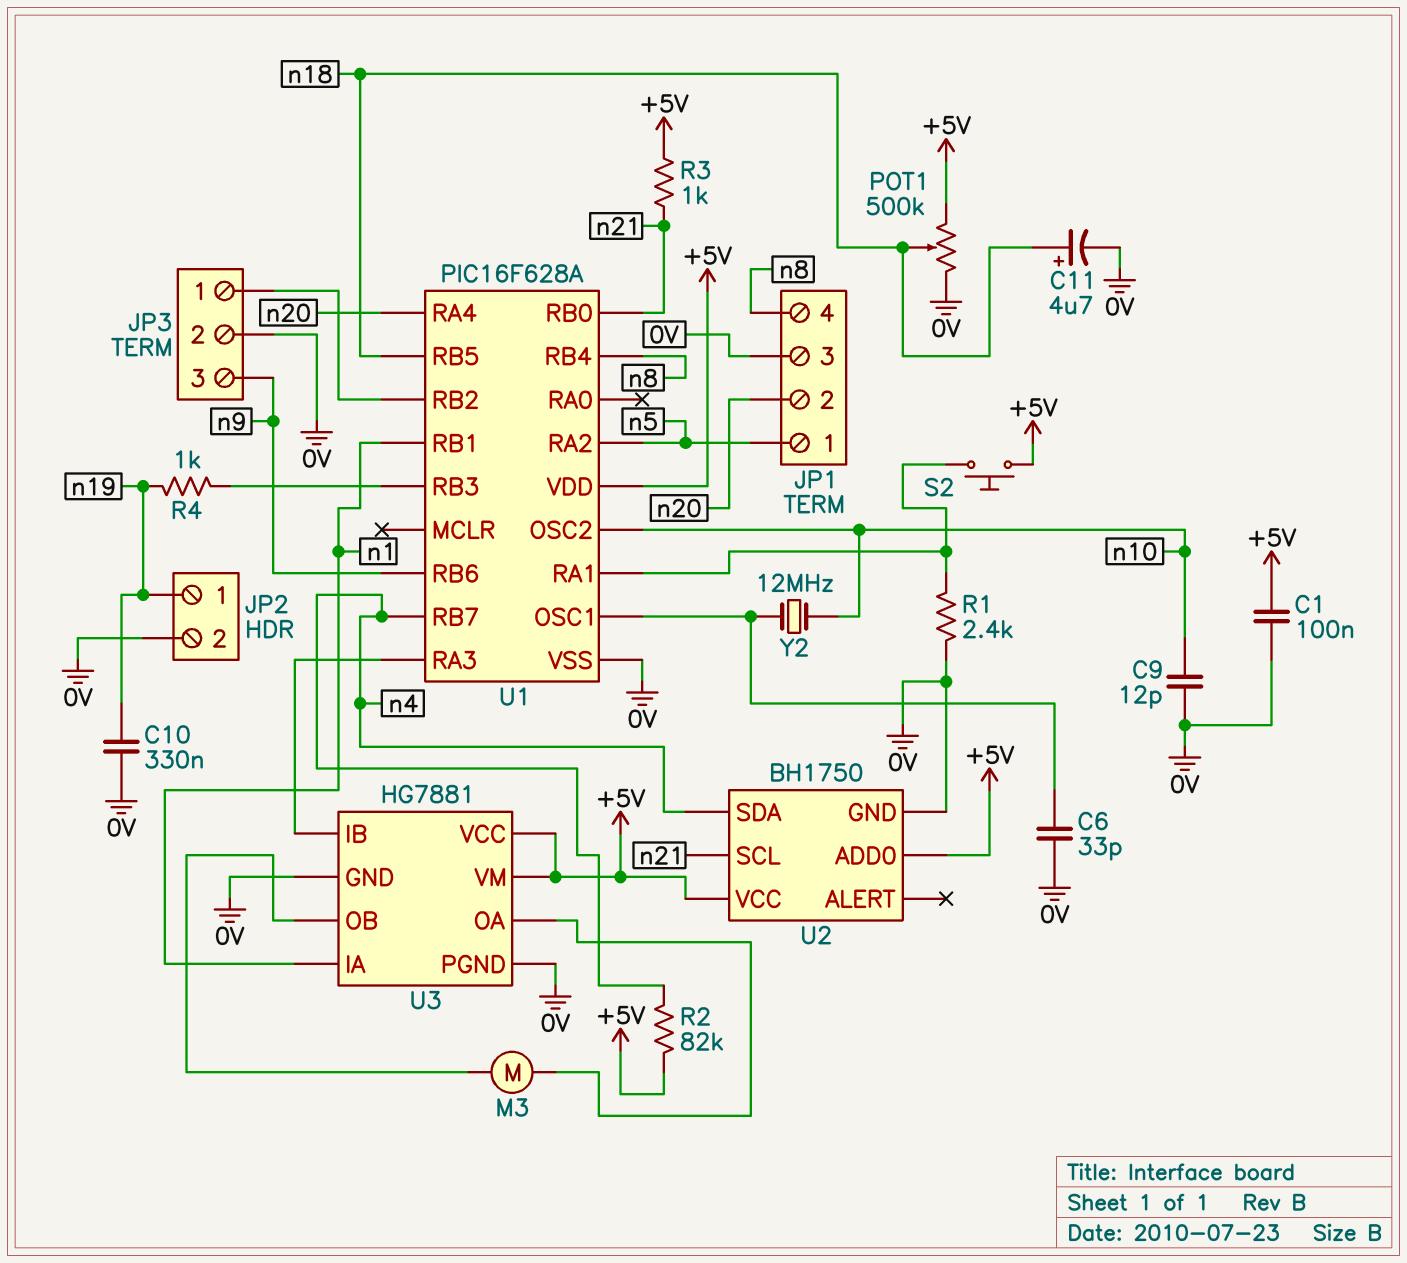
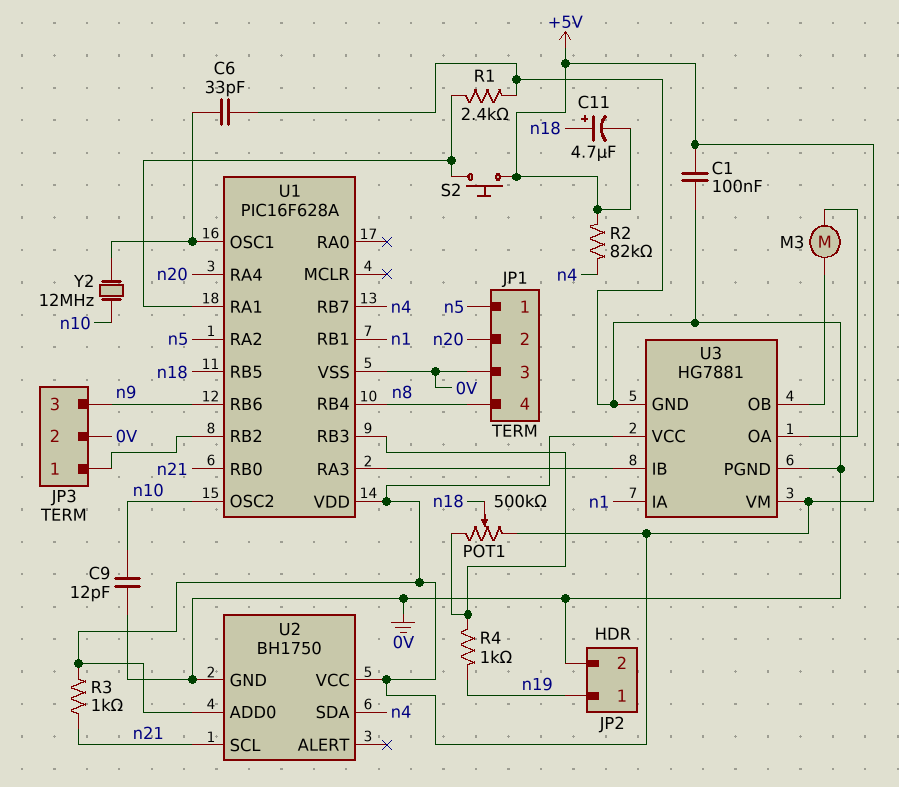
C10: 330nF (0V, n19) -> none
C11: 4.7uF (plus n18, minus 0V) -> 4.7uF (plus n18, minus +5V)
POT1: 500k (+5V, 0V, wiper n18) -> 500k (+5V, U1/RB3, wiper n18)

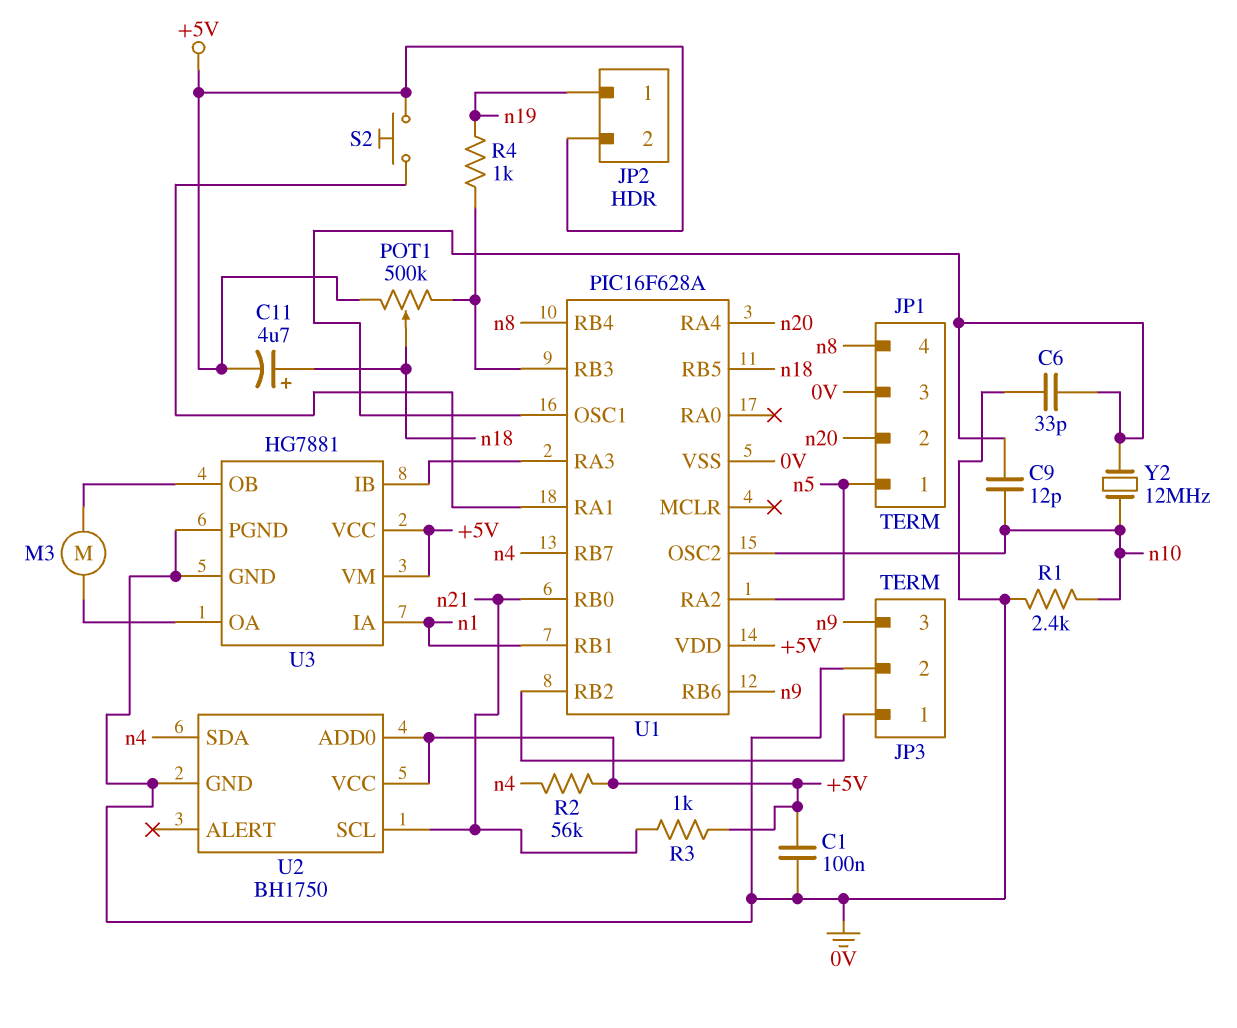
C9: 12pF (0V, n10) -> 12pF (U1/OSC1, n10)
JP2 pin 2: 0V -> +5V
R1: 2.4k (0V, U1/RA1) -> 2.4k (0V, n10)
R2: 82k (+5V, n4) -> 56k (+5V, n4)

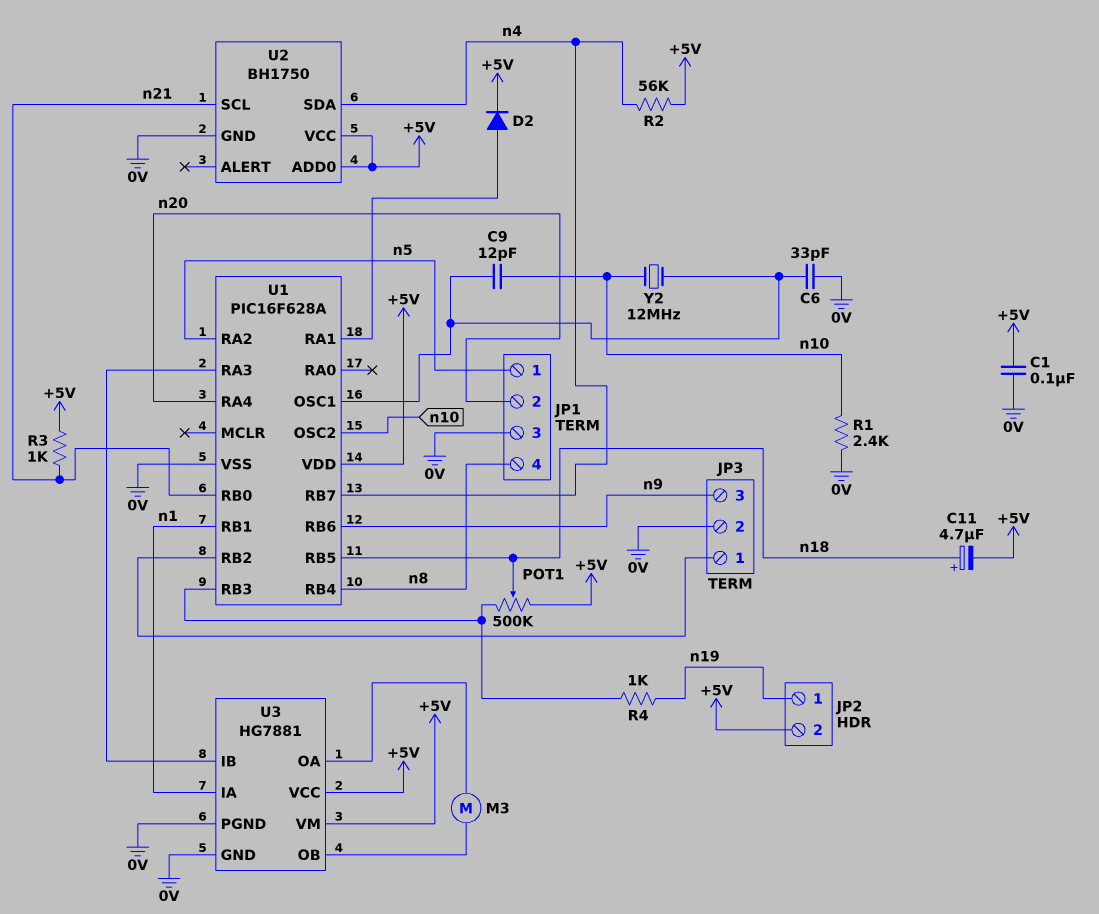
D2: none -> diode (A U1/RA1, K +5V)
S2: button (+5V, U1/RA1) -> none

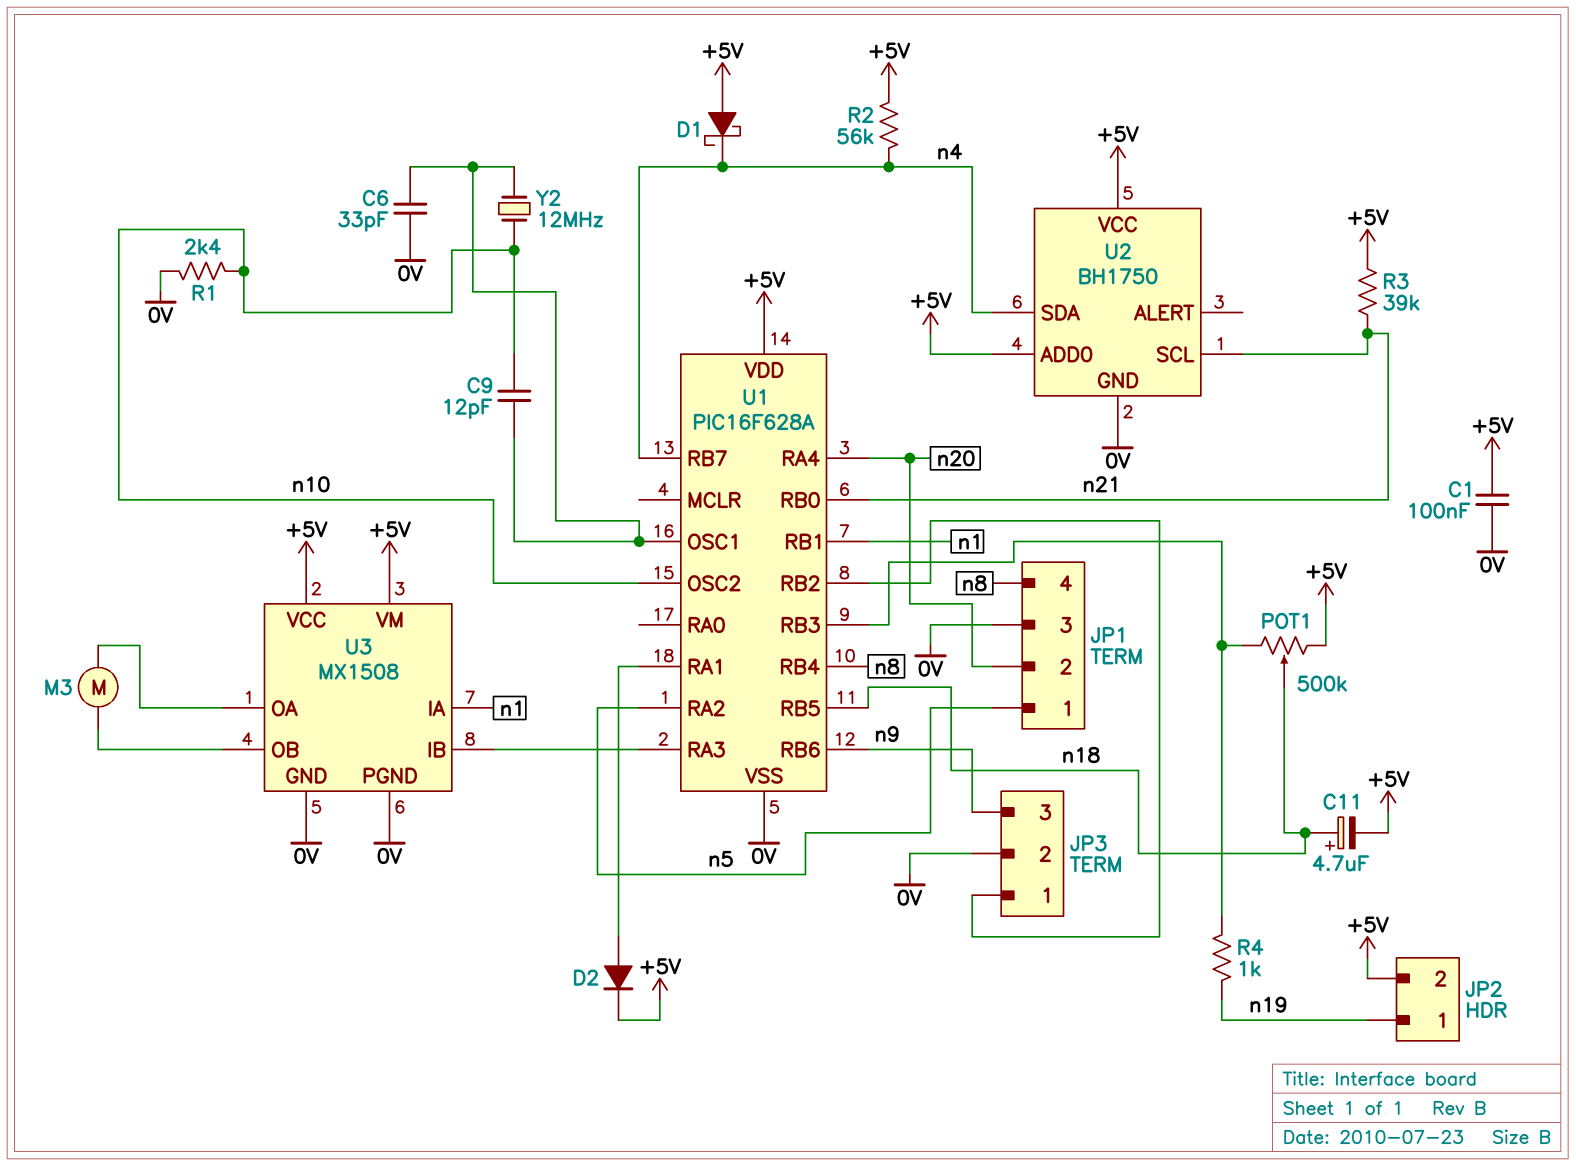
D1: none -> schottky (A +5V, K n4)
R3: 1k (+5V, n21) -> 39k (+5V, n21)
U3: HG7881 -> MX1508

